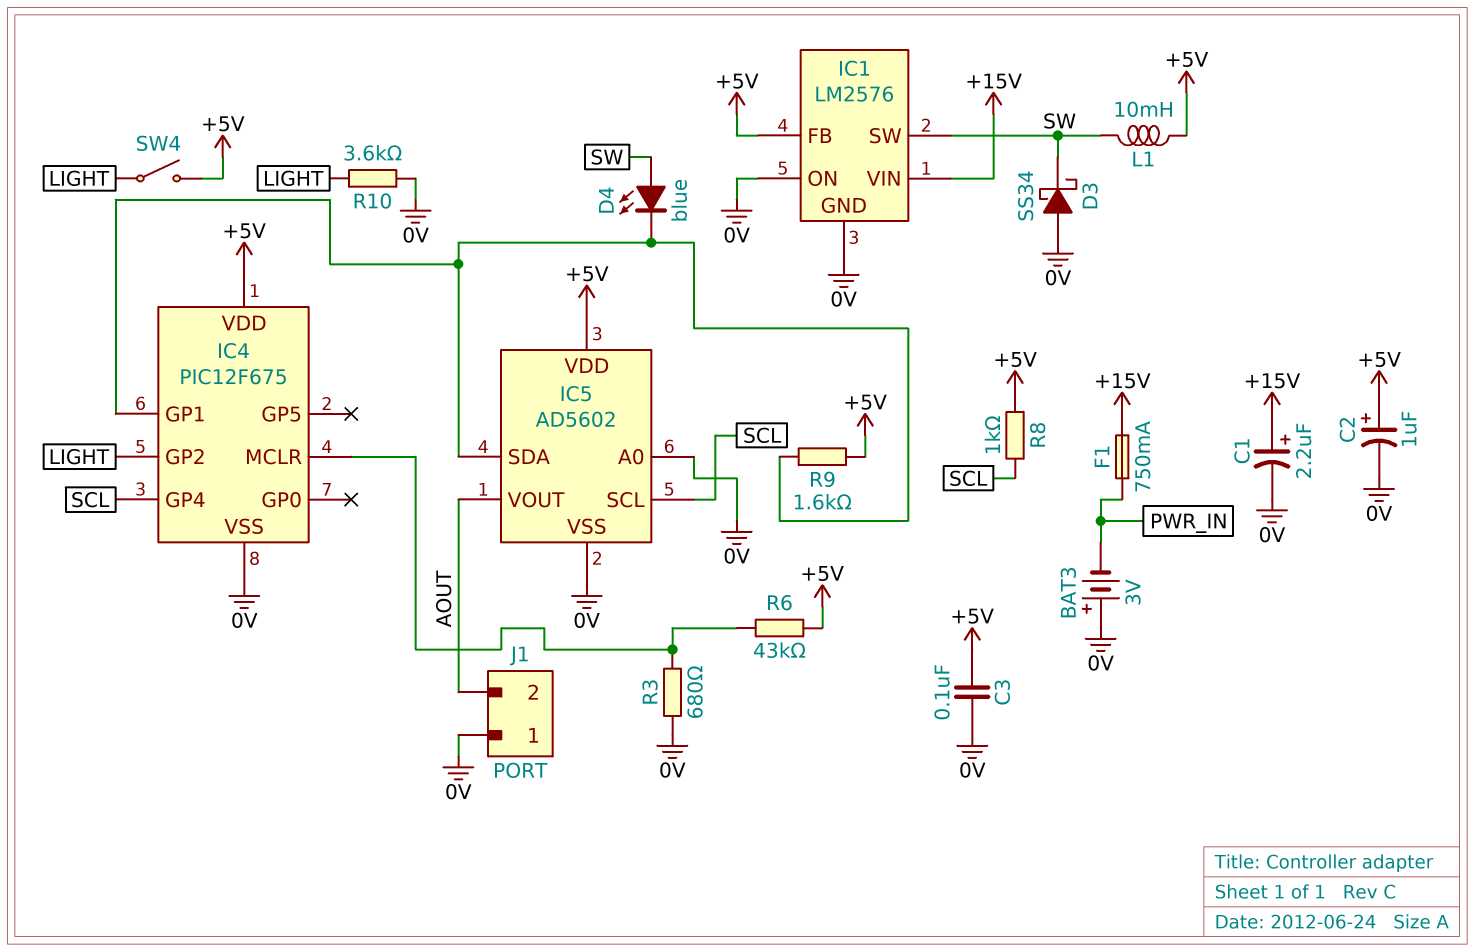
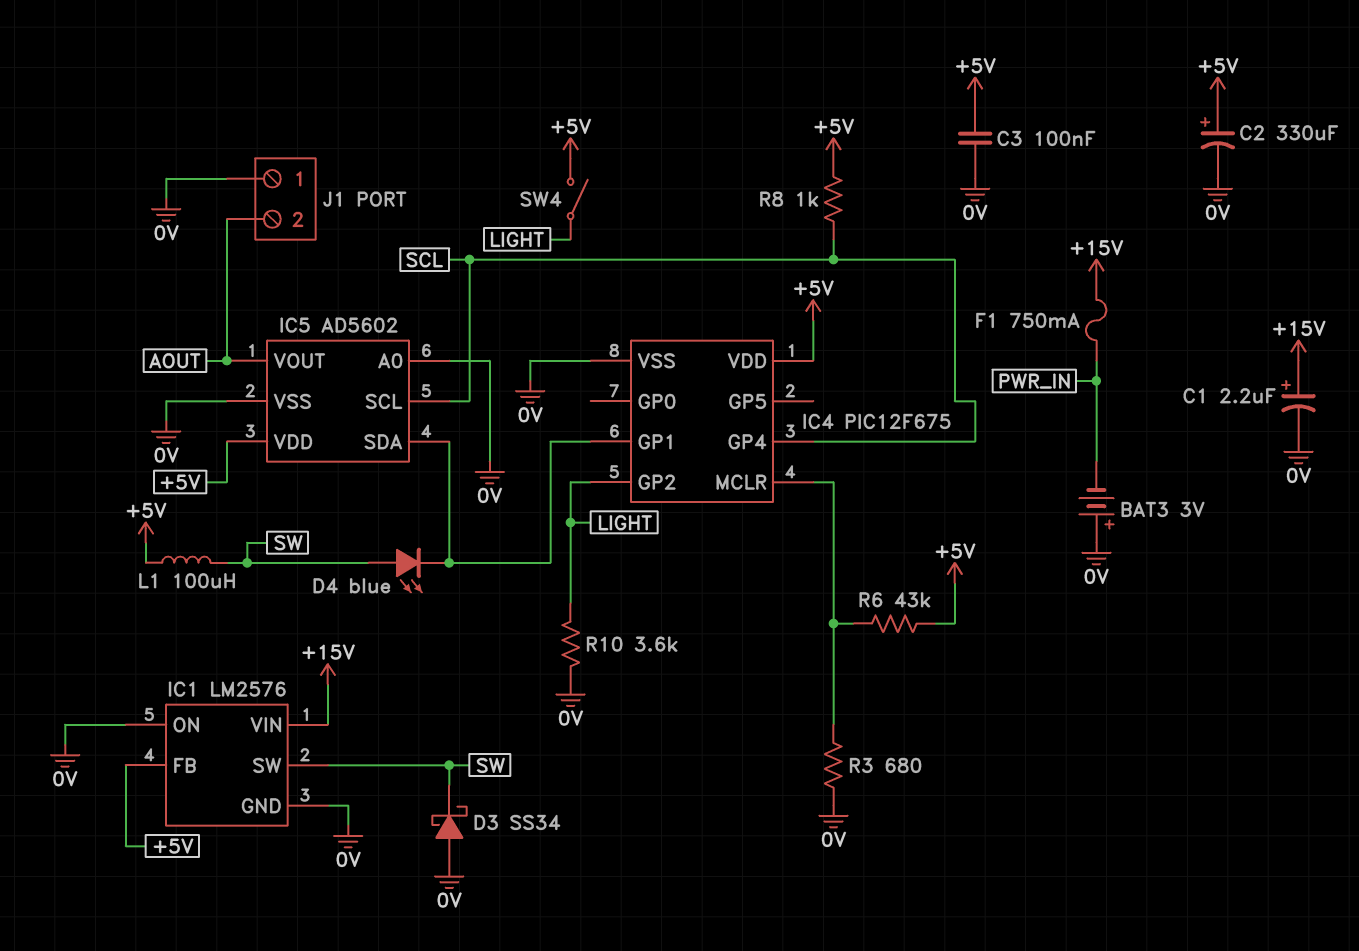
C2: 1uF (plus +5V, minus 0V) -> 330uF (plus +5V, minus 0V)
L1: 10mH (+5V, SW) -> 100uH (+5V, SW)
R9: 1.6k (+5V, IC4/GP1) -> none

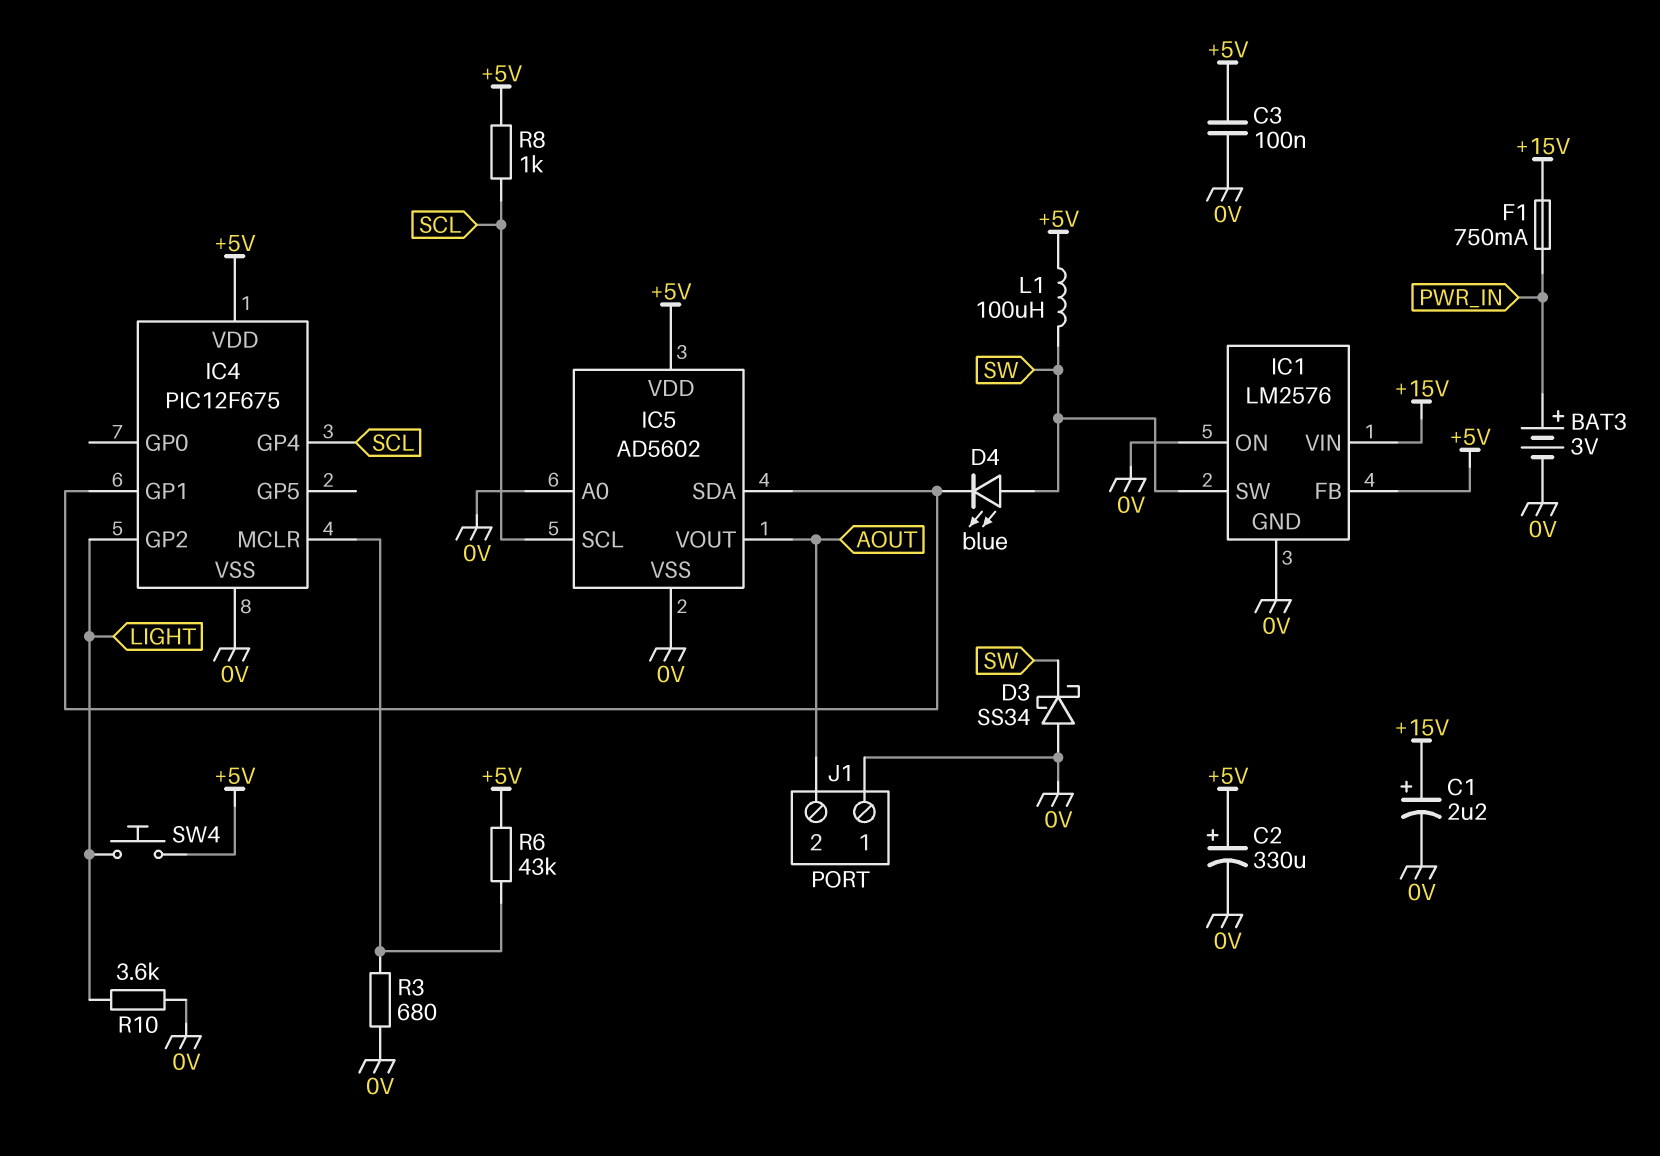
BAT3: 3V (plus 0V, minus PWR_IN) -> 3V (plus PWR_IN, minus 0V)
SW4: switch (+5V, LIGHT) -> button (+5V, LIGHT)

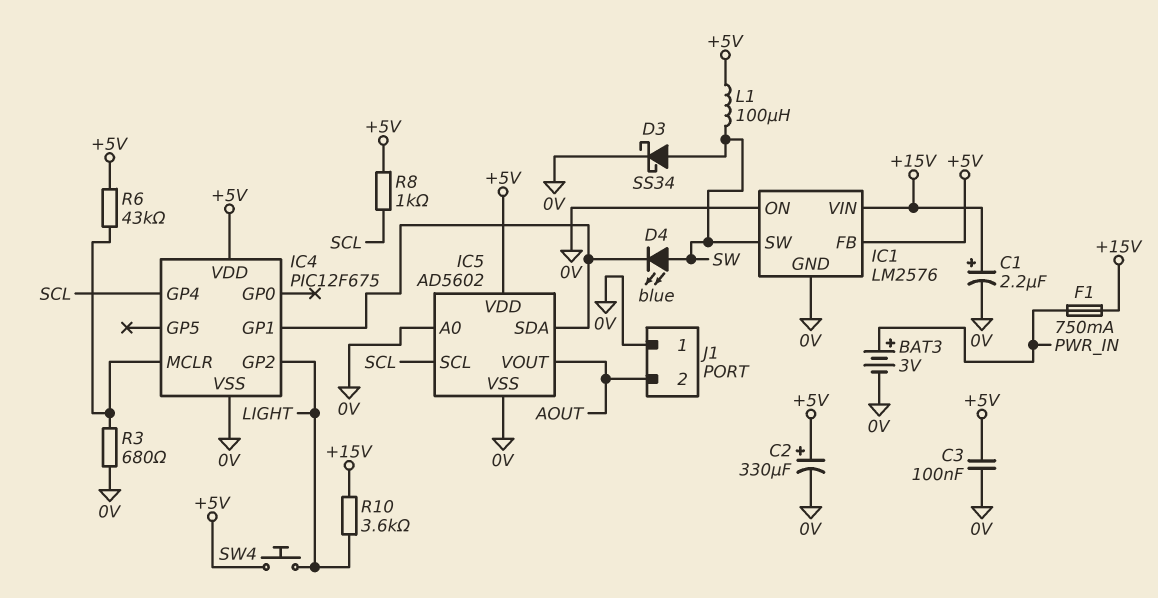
D3: schottky SS34 (A 0V, K SW) -> schottky SS34 (A SW, K 0V)
R10: 3.6k (0V, LIGHT) -> 3.6k (+15V, LIGHT)

